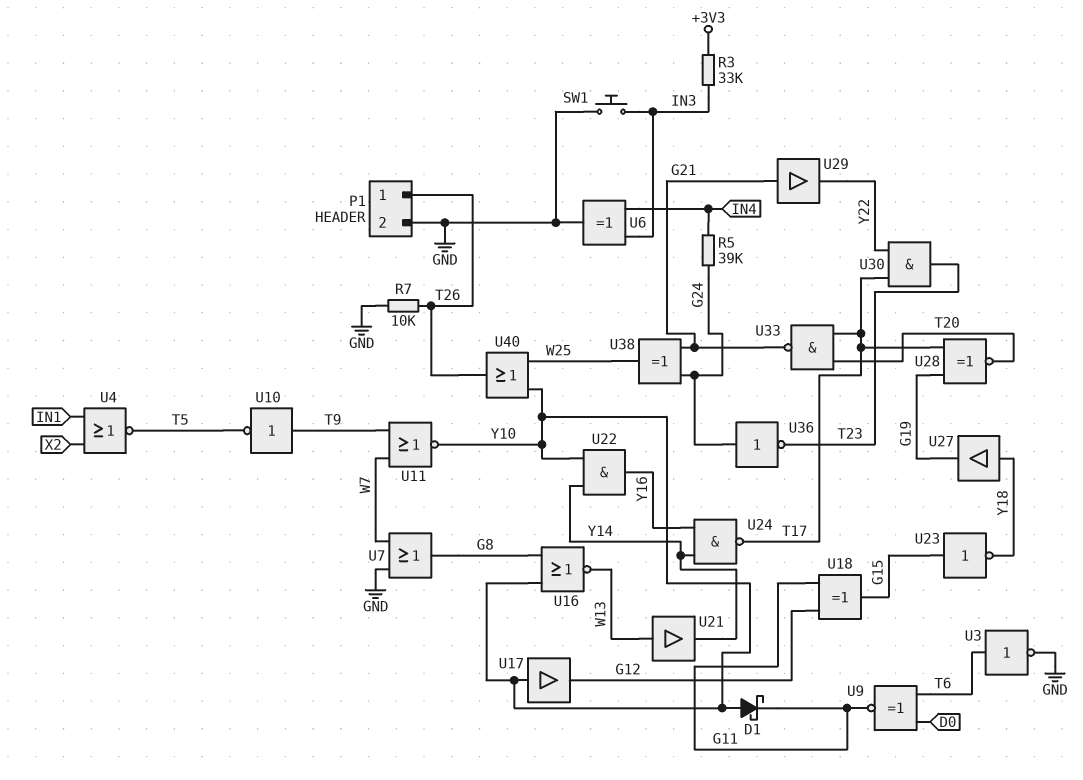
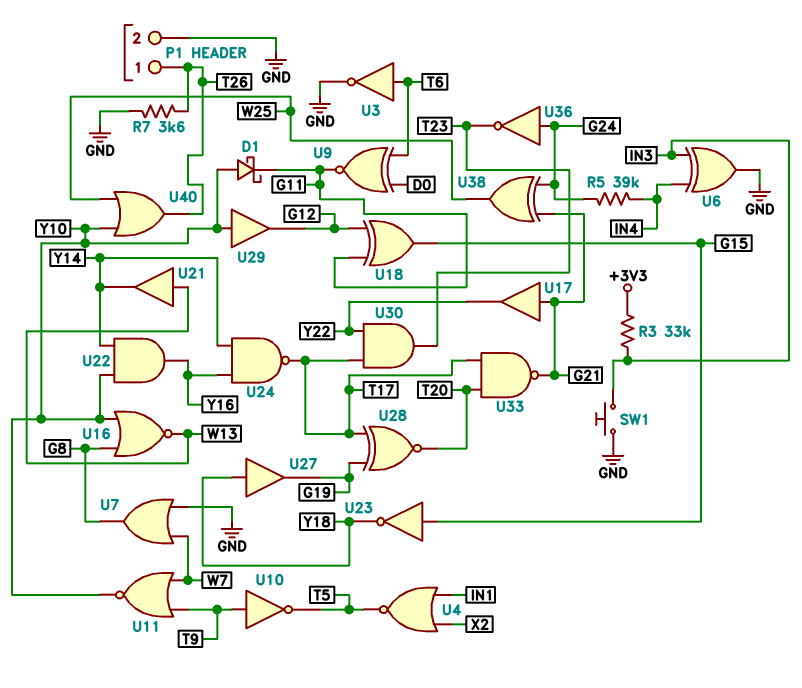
R7: 10k (GND, T26) -> 3.6k (GND, T26)
U17: buffer (in Y10, out G12) -> buffer (in G21, out Y22)
U29: buffer (in G21, out Y22) -> buffer (in Y10, out G12)

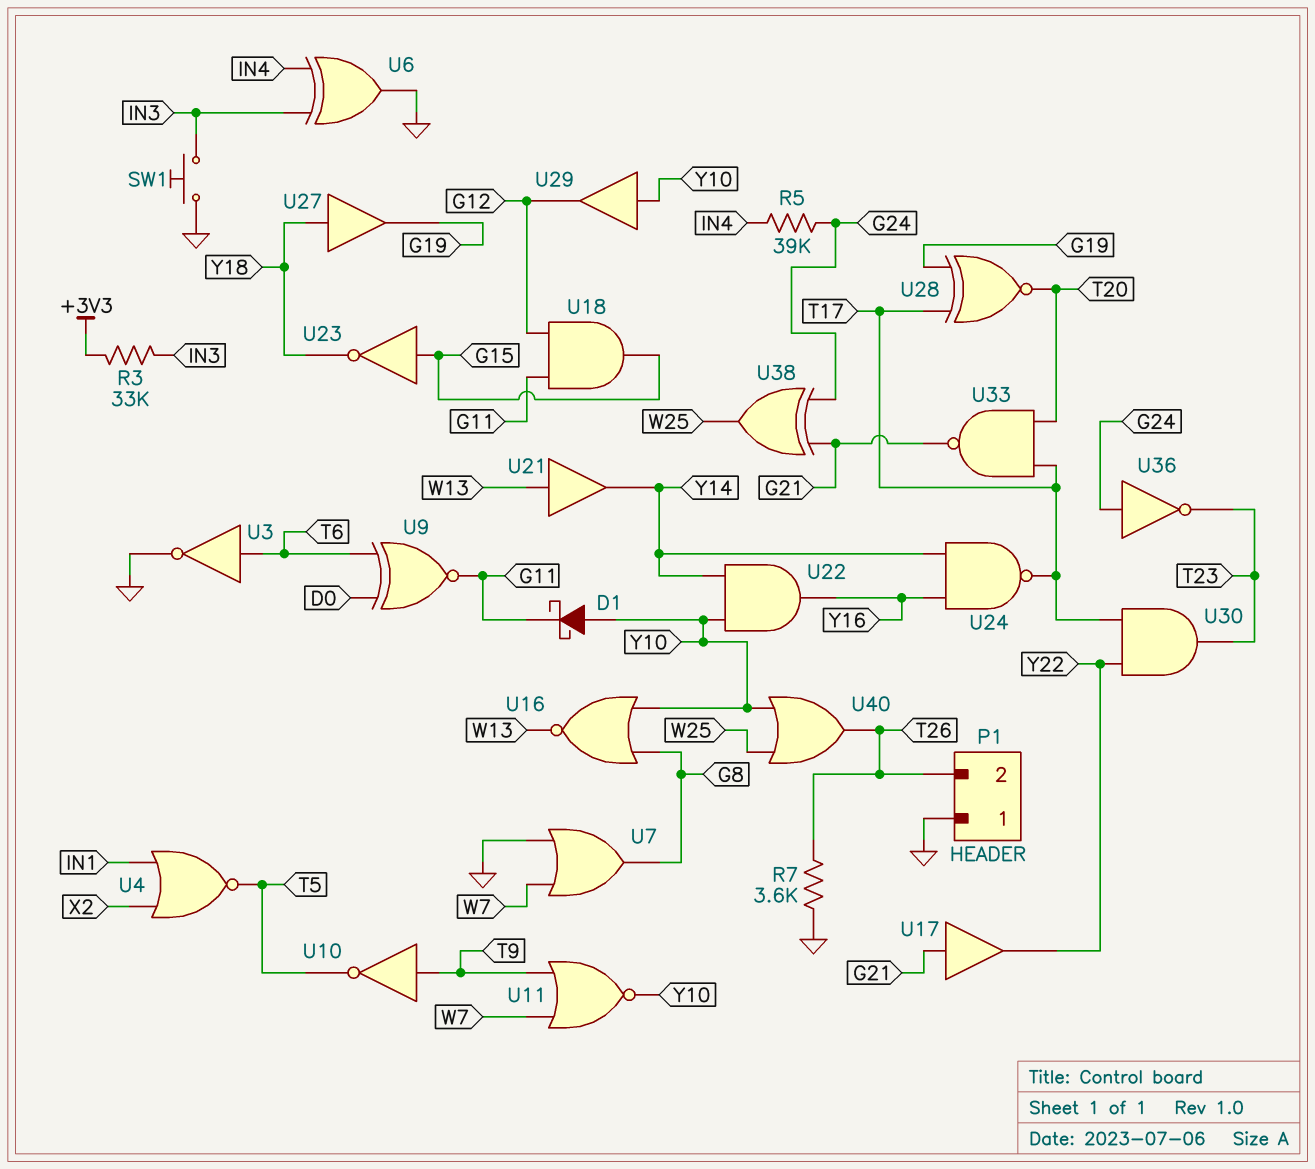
P1 pin 1: T26 -> GND
P1 pin 2: GND -> T26
U18: XOR (in G11, in G12, out G15) -> AND (in G11, in G12, out G15)

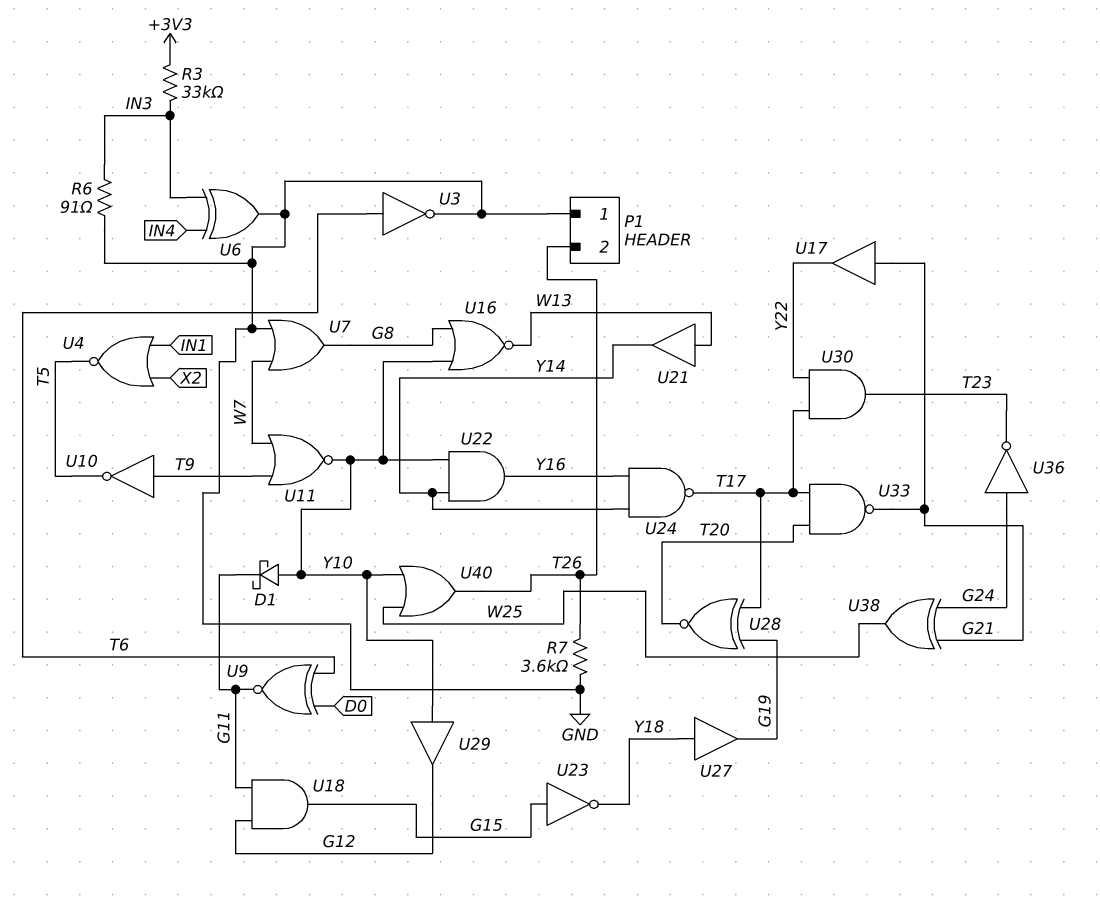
R5: 39k (G24, IN4) -> none
R6: none -> 91 (GND, IN3)
SW1: button (GND, IN3) -> none

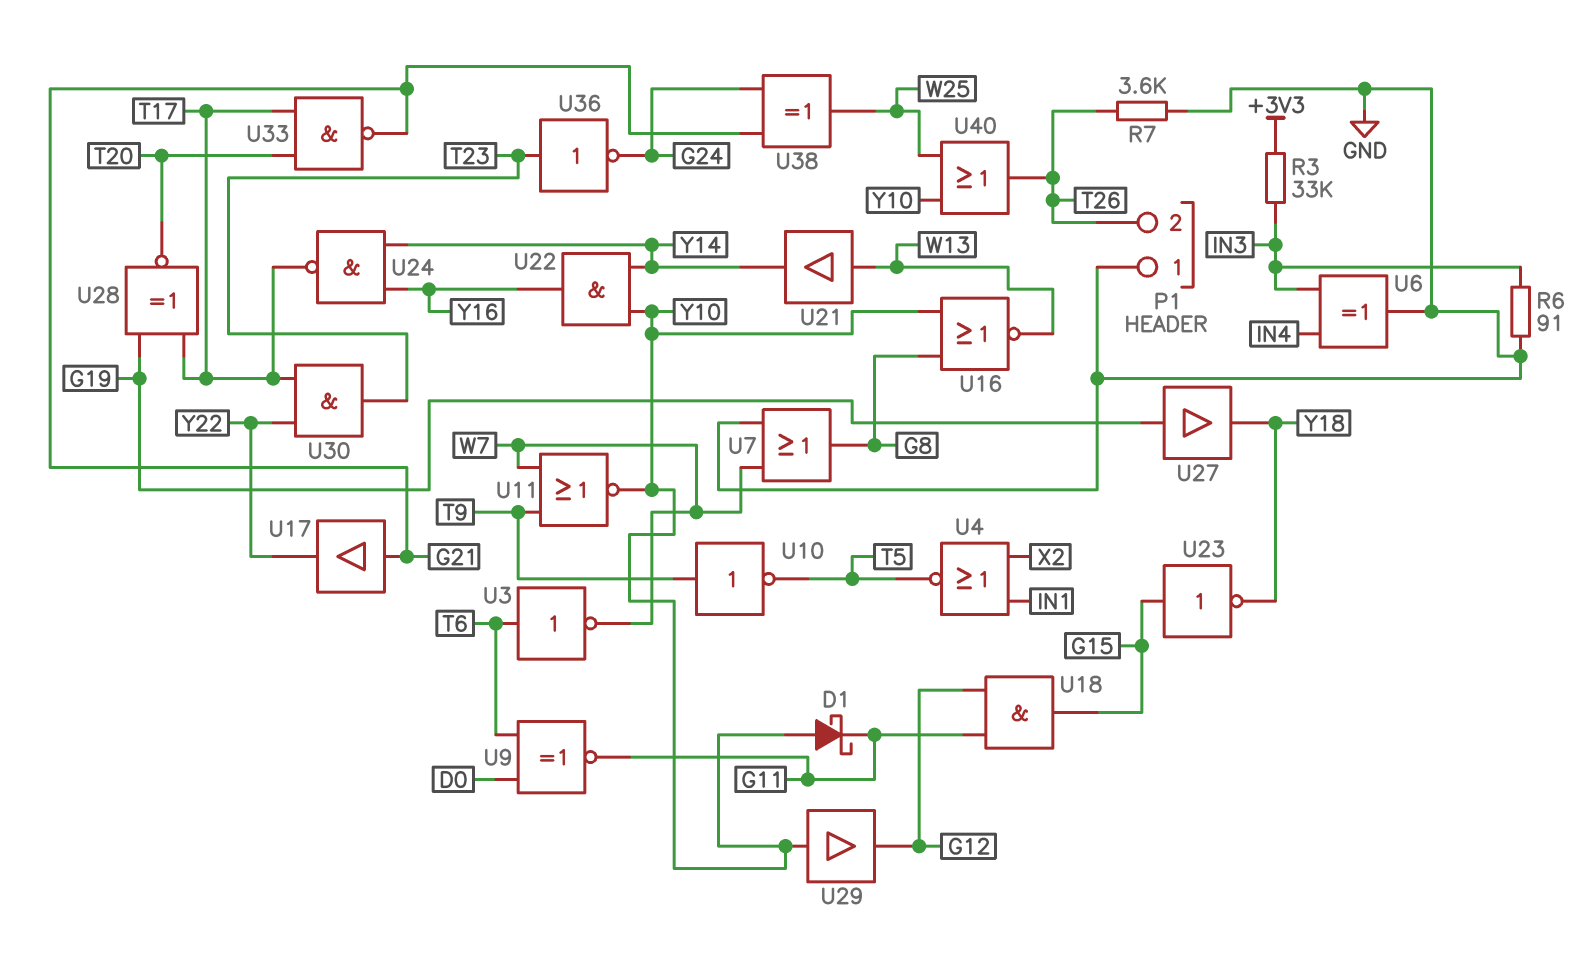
U3: NOT (in T6, out GND) -> NOT (in T6, out W7)
U27: buffer (in Y18, out G19) -> buffer (in G19, out Y18)
U36: NOT (in G24, out T23) -> NOT (in T23, out G24)

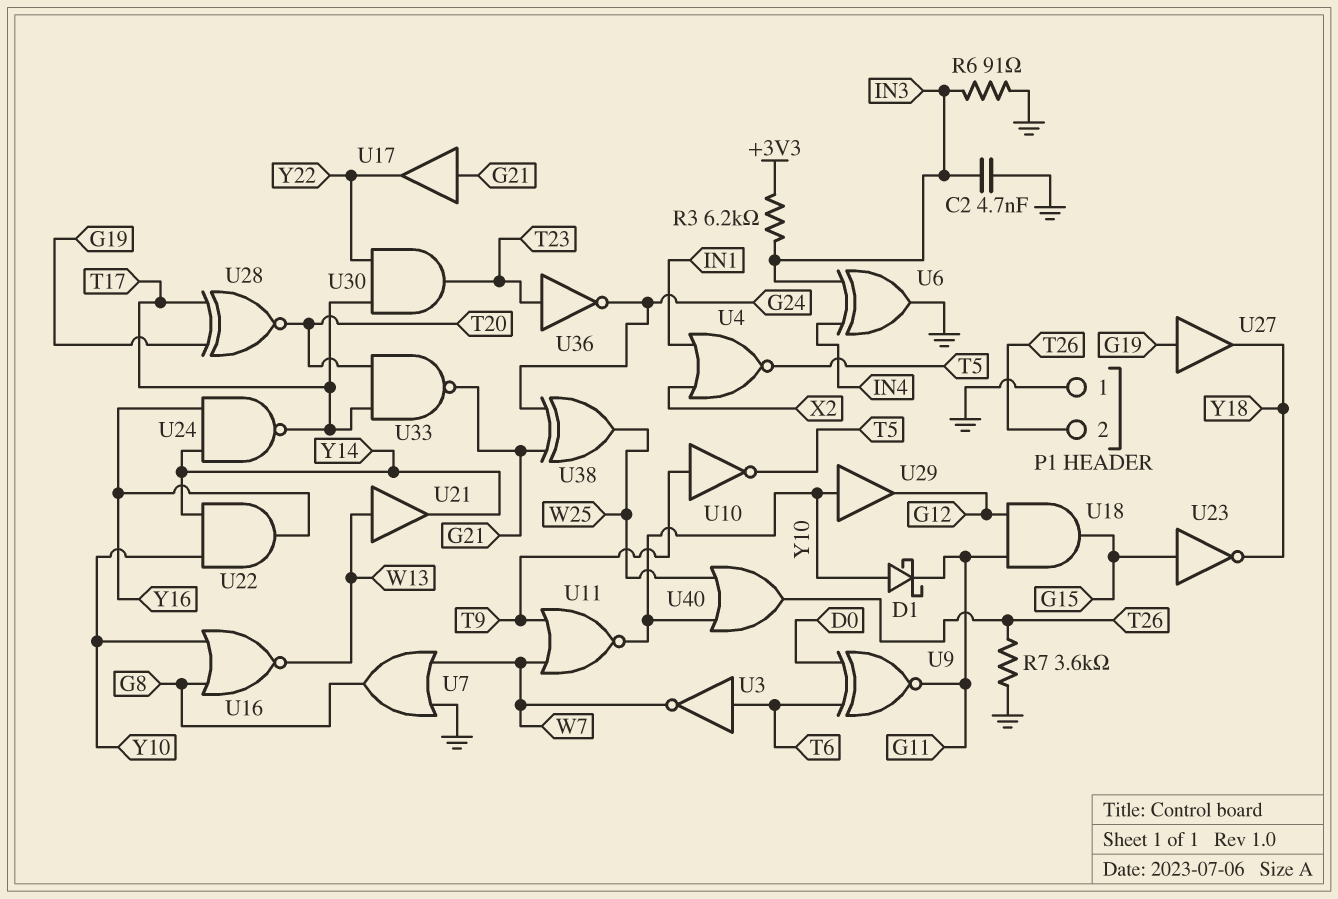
C2: none -> 4.7nF (GND, IN3)
R3: 33k (+3V3, IN3) -> 6.2k (+3V3, IN3)

